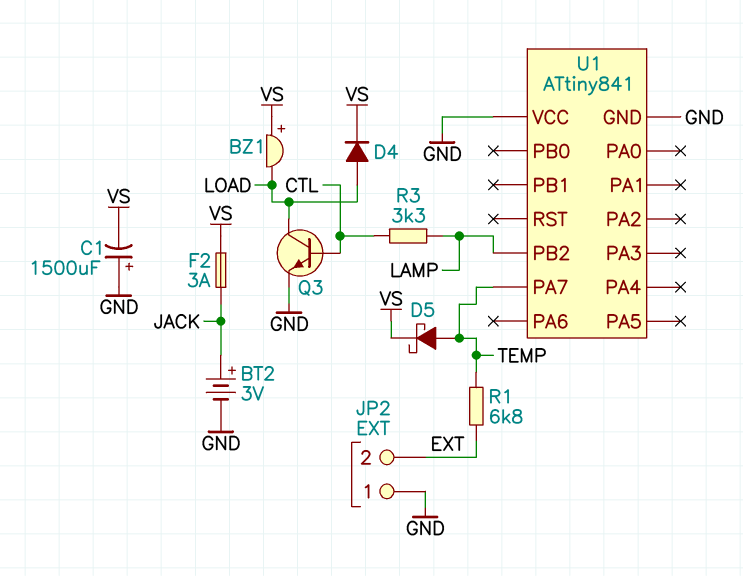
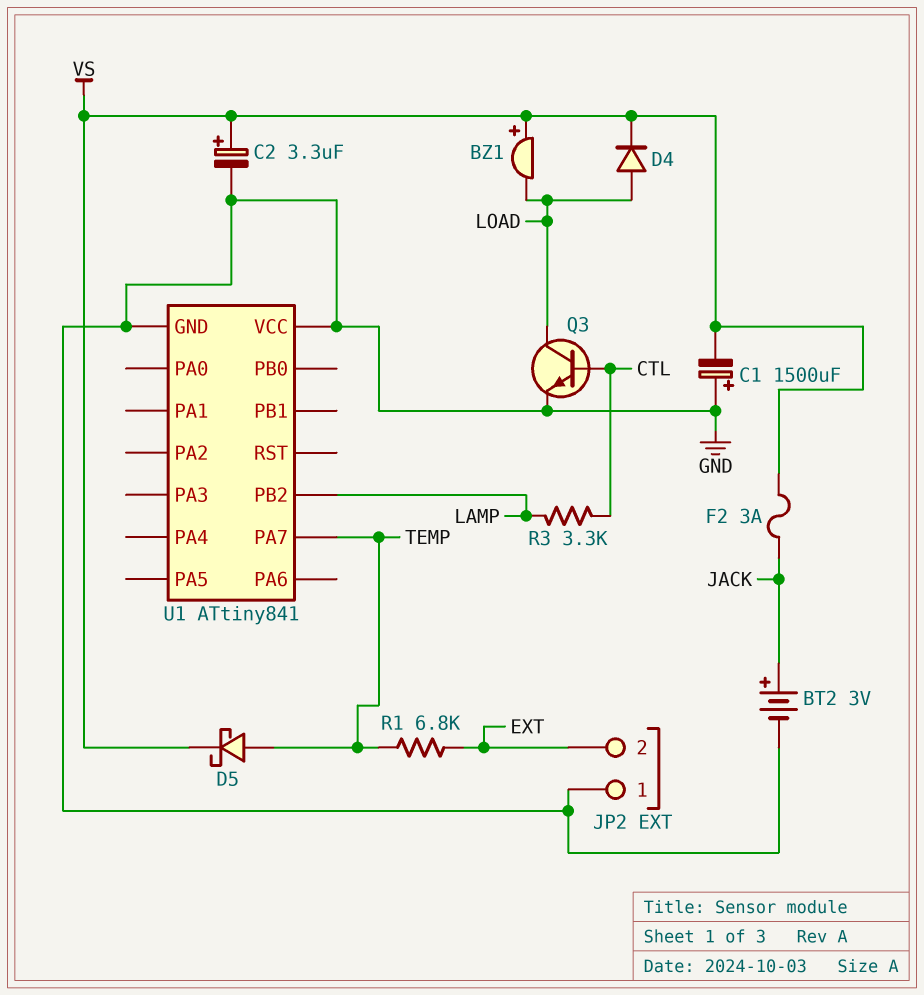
C2: none -> 3.3uF (plus VS, minus GND)

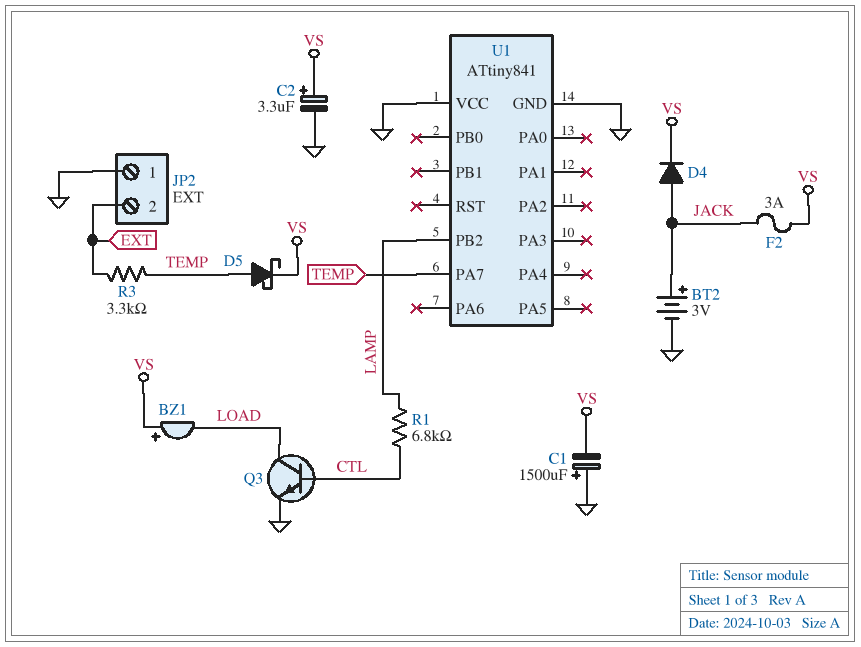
D4: diode (A LOAD, K VS) -> diode (A JACK, K VS)
R1: 6.8k (EXT, TEMP) -> 6.8k (CTL, LAMP)
R3: 3.3k (CTL, LAMP) -> 3.3k (EXT, TEMP)

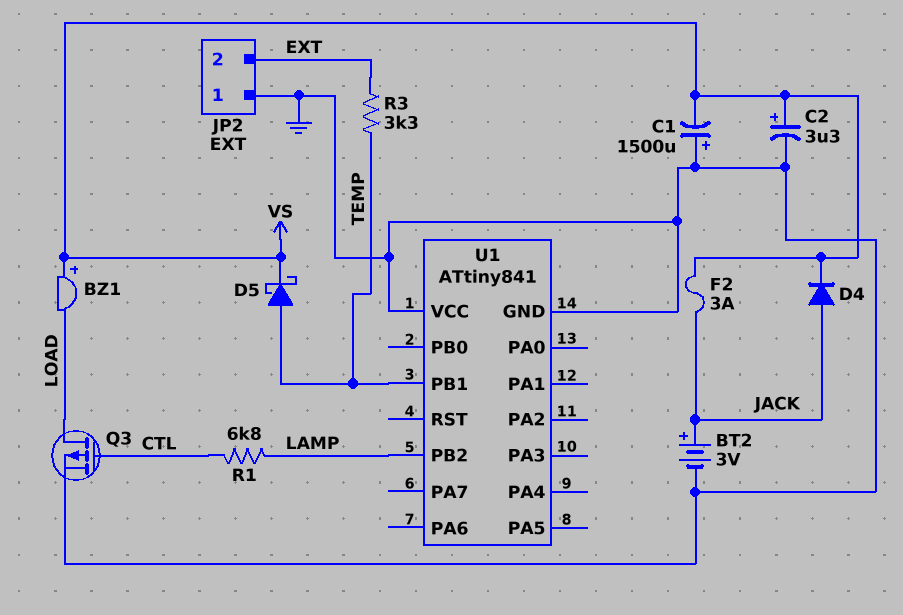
Q3: NPN (B CTL, C LOAD, E GND) -> PMOS (G CTL, D LOAD, S GND)
U1 pin PA7: TEMP -> none
U1 pin PB1: none -> TEMP

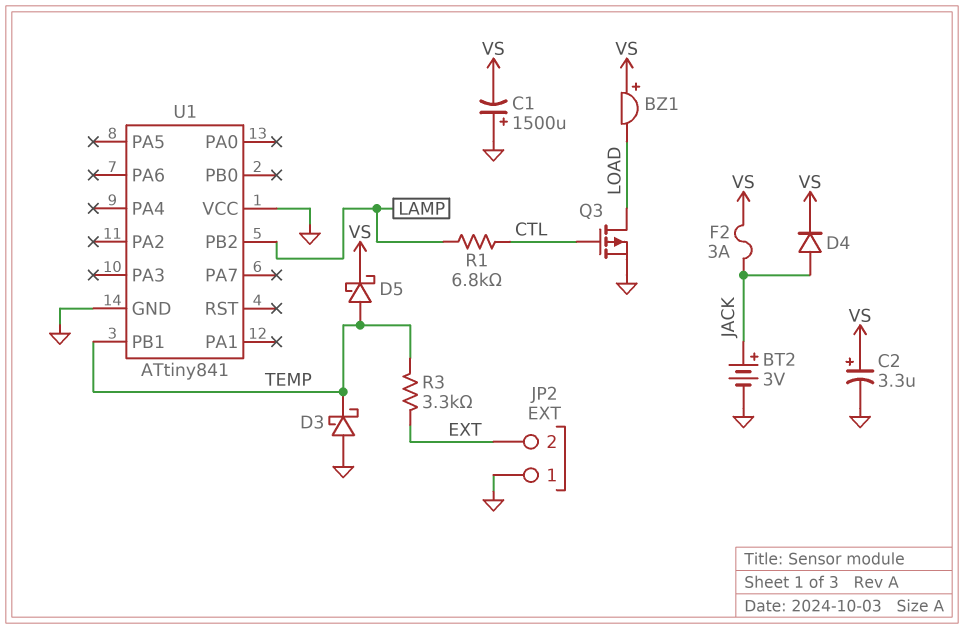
D3: none -> schottky (A GND, K TEMP)

